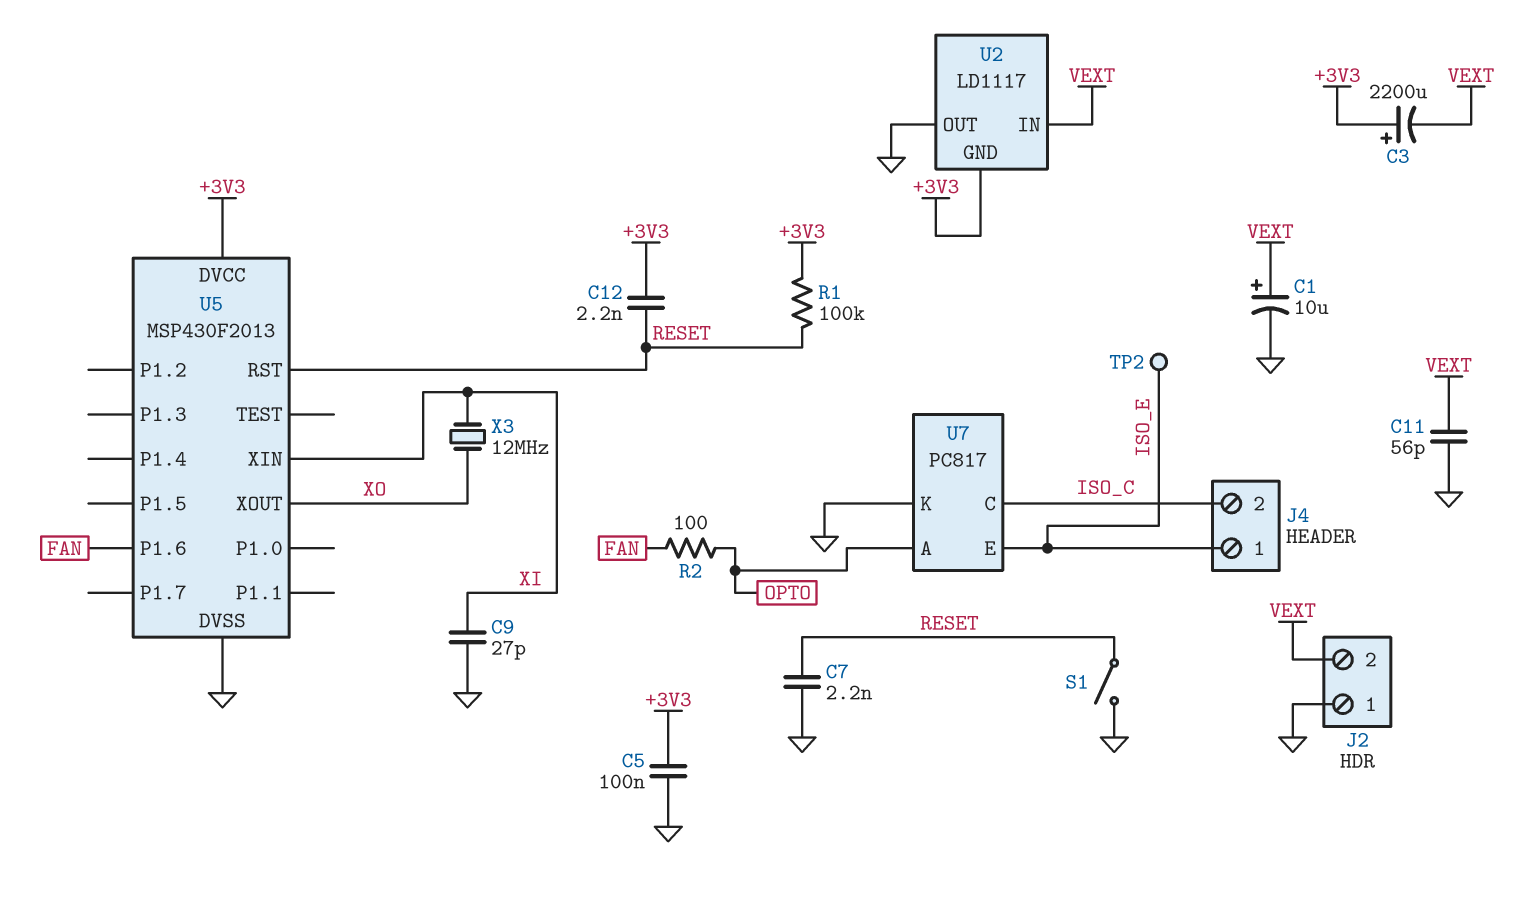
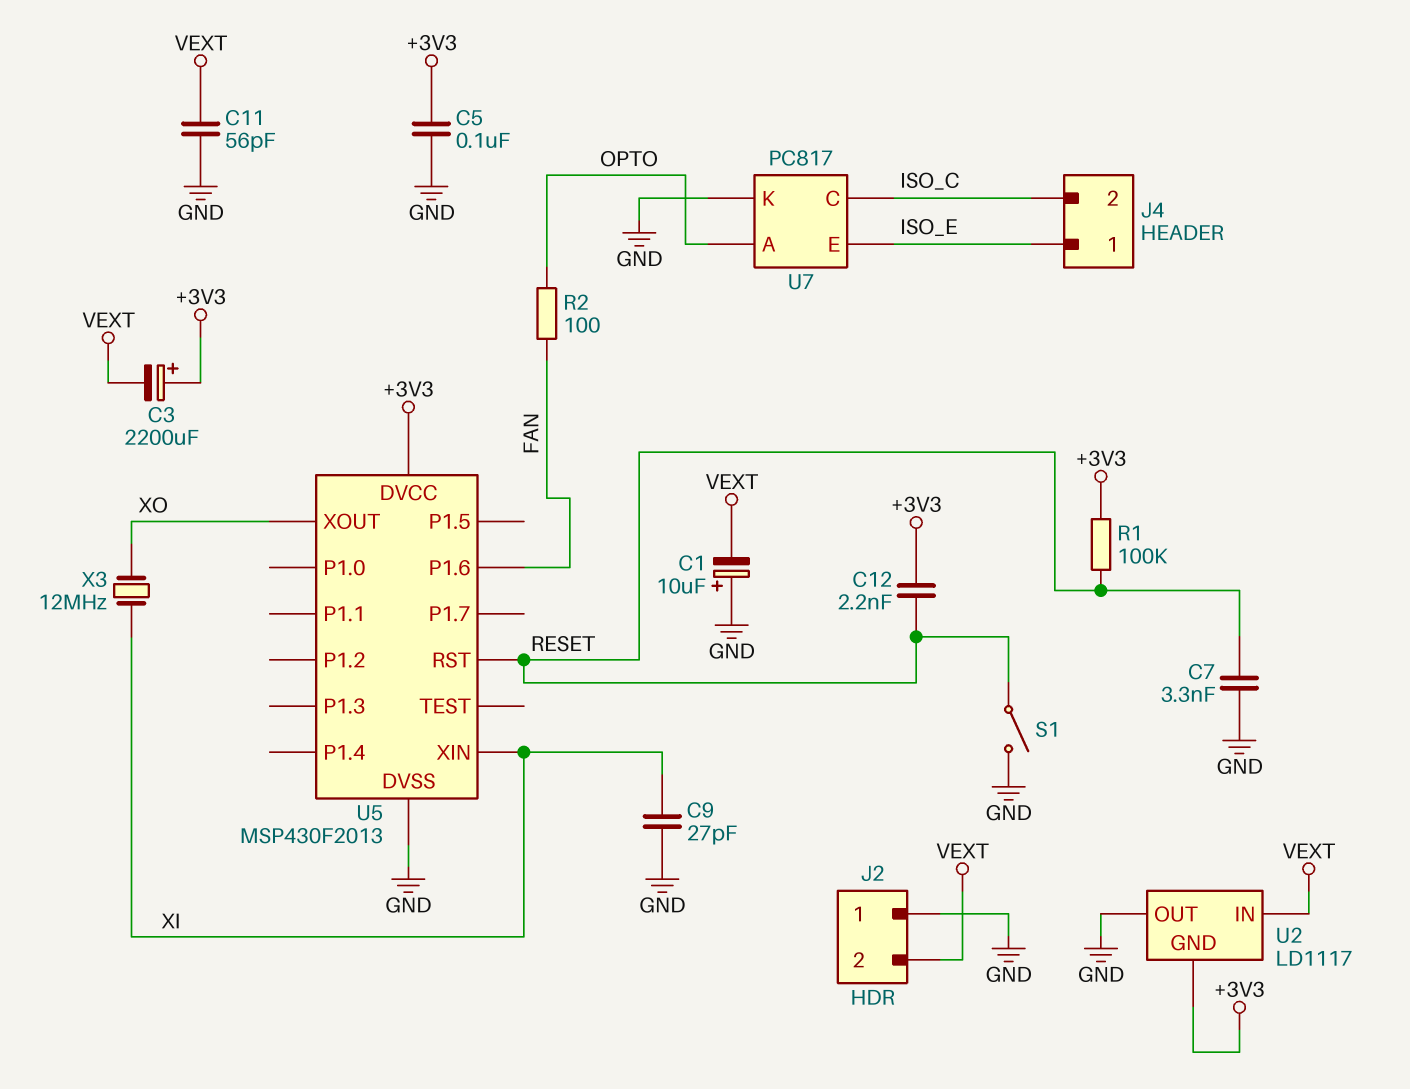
C1: 10uF (plus VEXT, minus GND) -> 10uF (plus GND, minus VEXT)
C7: 2.2nF (GND, RESET) -> 3.3nF (GND, RESET)
TP2: test point (ISO_E) -> none

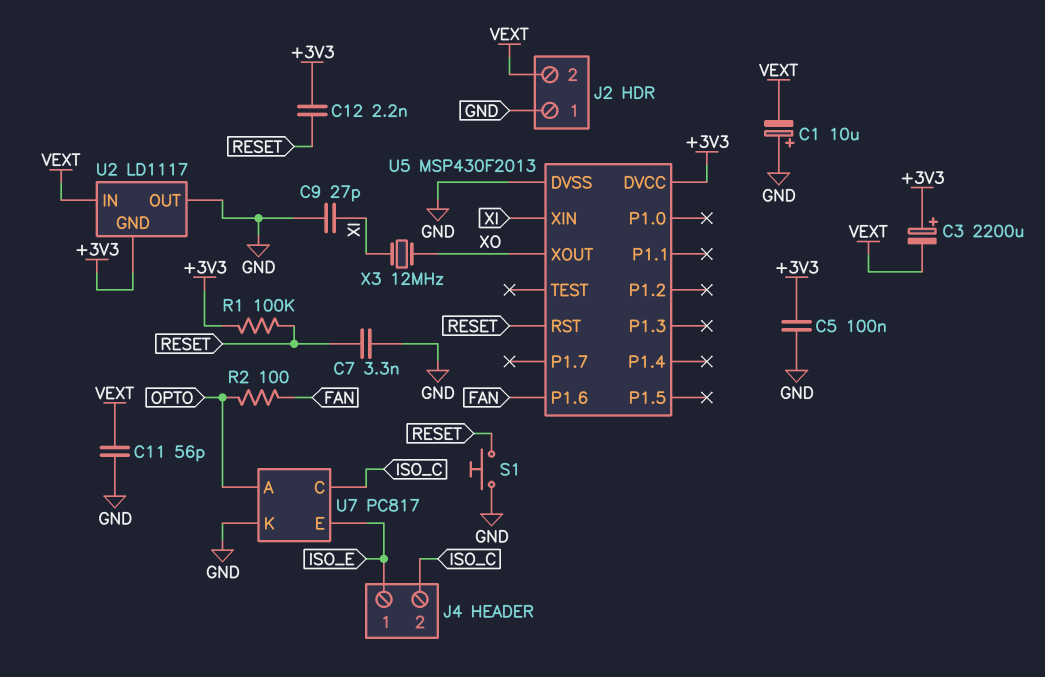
S1: switch (GND, RESET) -> button (GND, RESET)

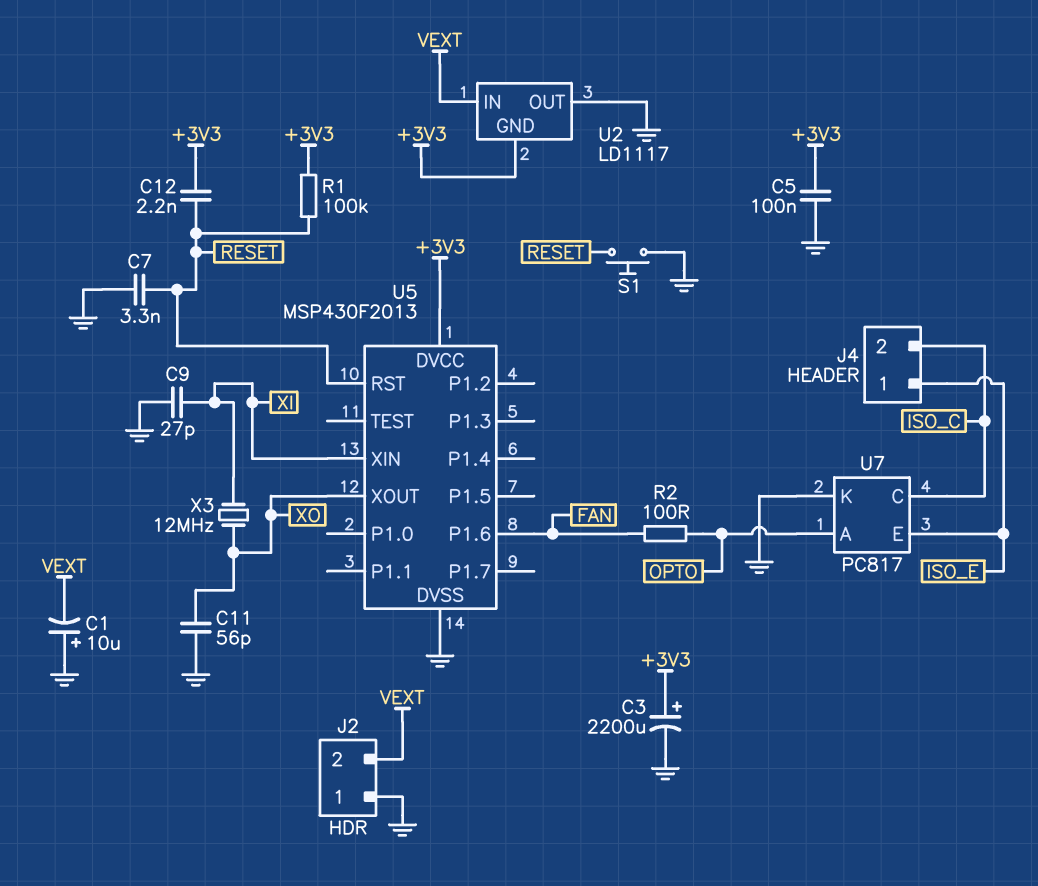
C3: 2200uF (plus +3V3, minus VEXT) -> 2200uF (plus +3V3, minus GND)
C11: 56pF (GND, VEXT) -> 56pF (GND, XO)

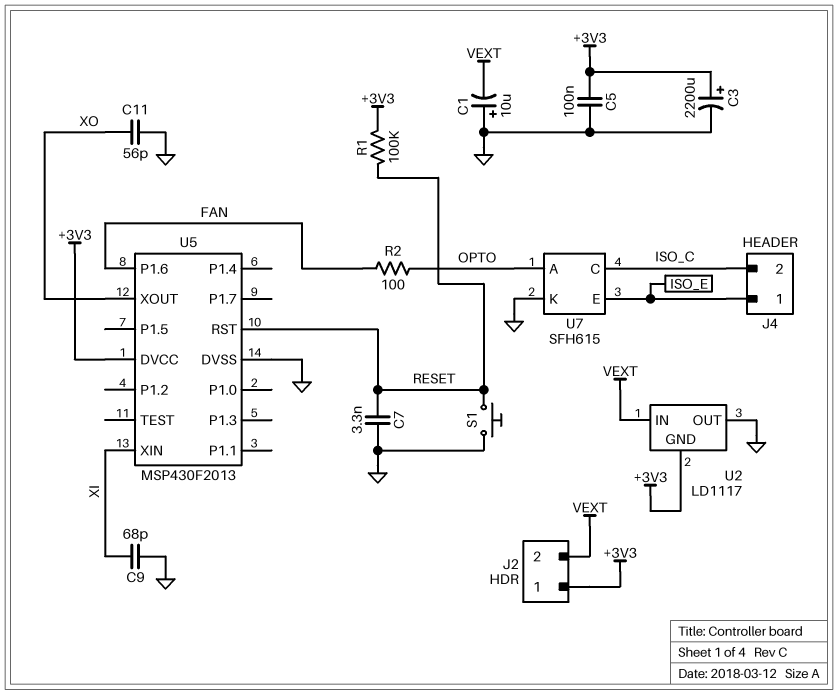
C9: 27pF (GND, XI) -> 68pF (GND, XI)
C12: 2.2nF (+3V3, RESET) -> none
J2 pin 1: GND -> +3V3
U7: PC817 -> SFH615
X3: 12MHz (XI, XO) -> none

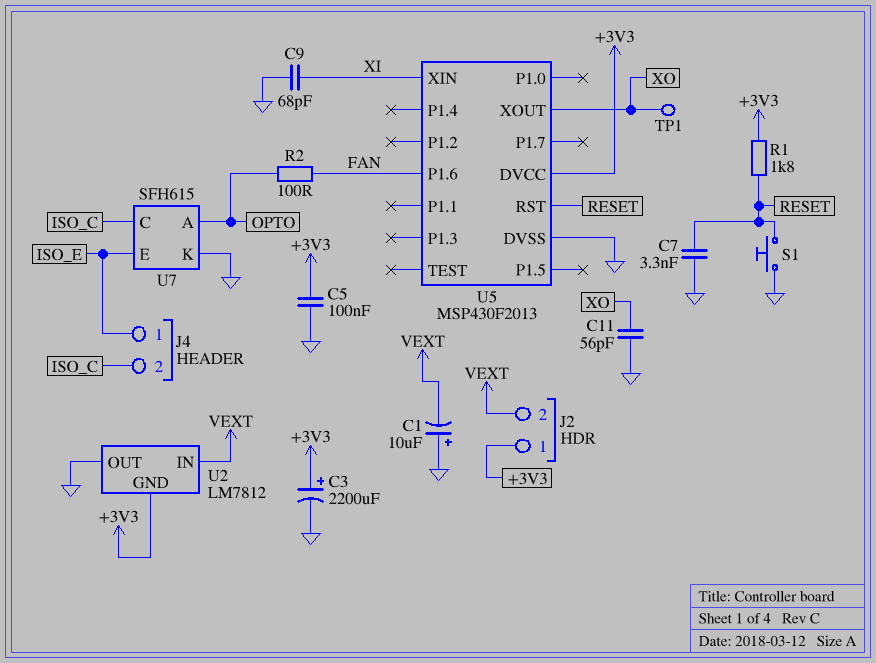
R1: 100k (+3V3, RESET) -> 1.8k (+3V3, RESET)
TP1: none -> test point (XO)
U2: LD1117 -> LM7812

